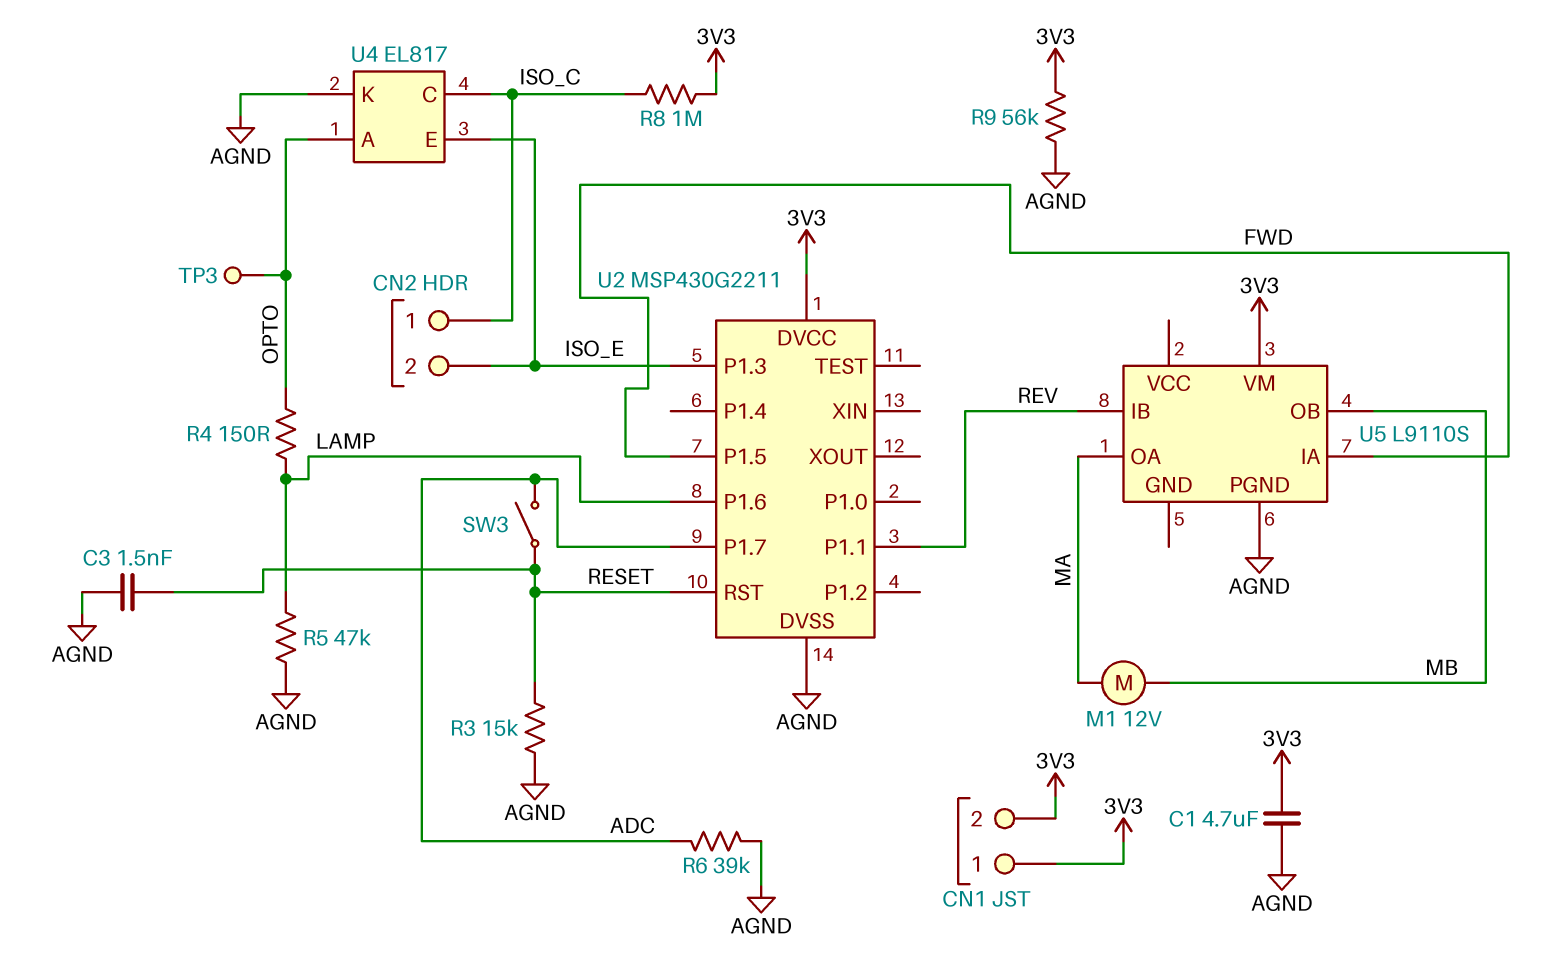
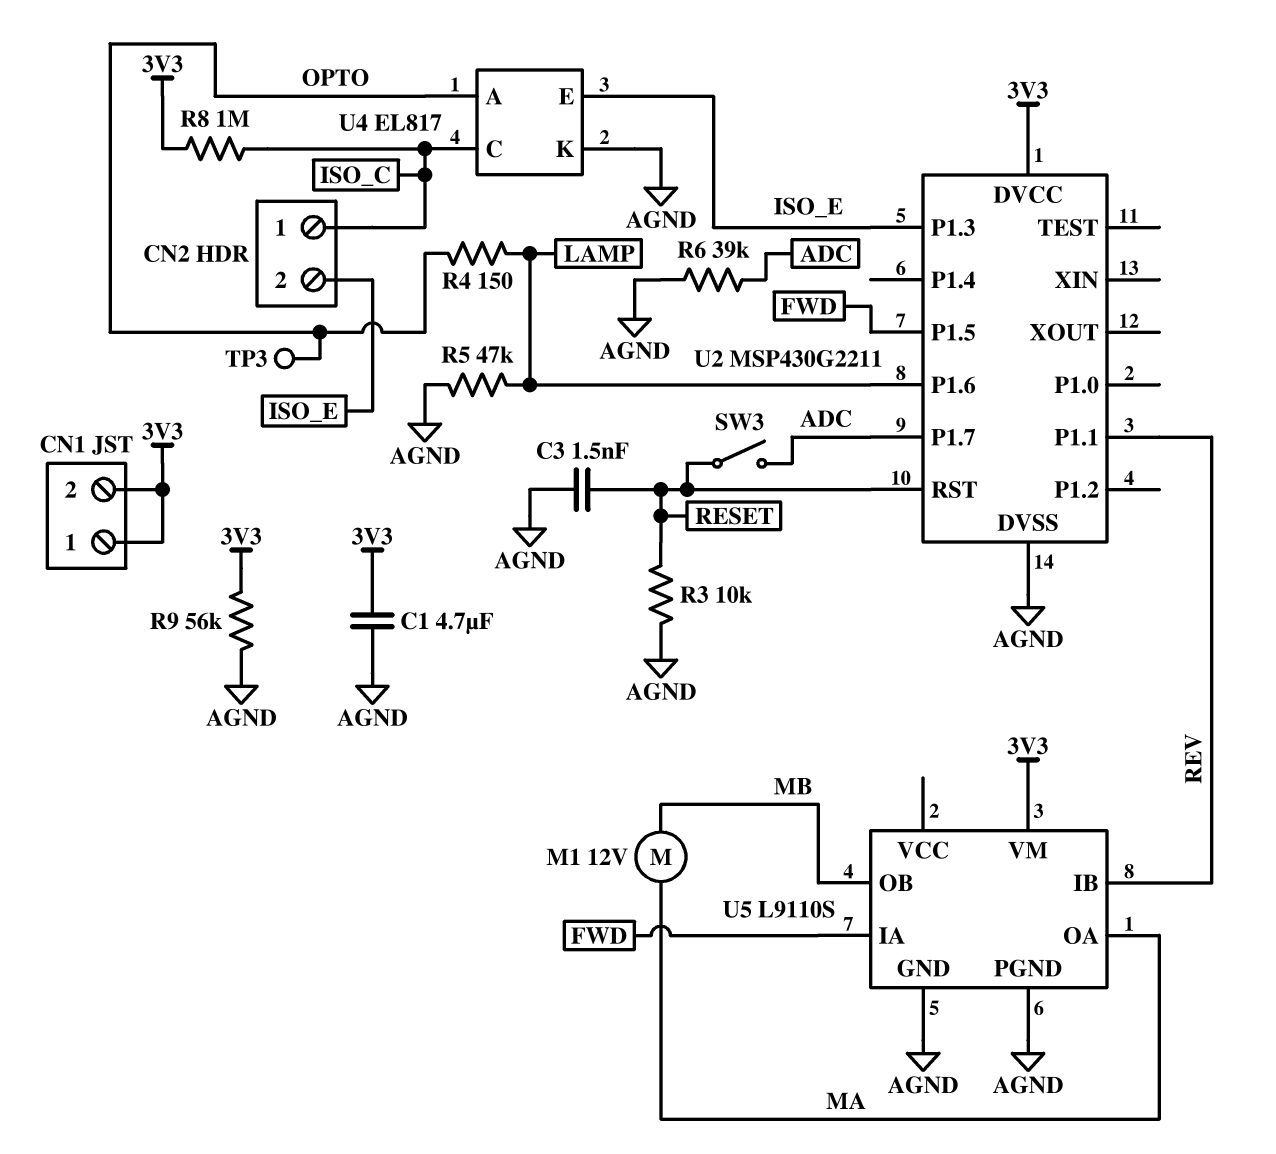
R3: 15k (AGND, RESET) -> 10k (AGND, RESET)
U5 pin GND: none -> AGND

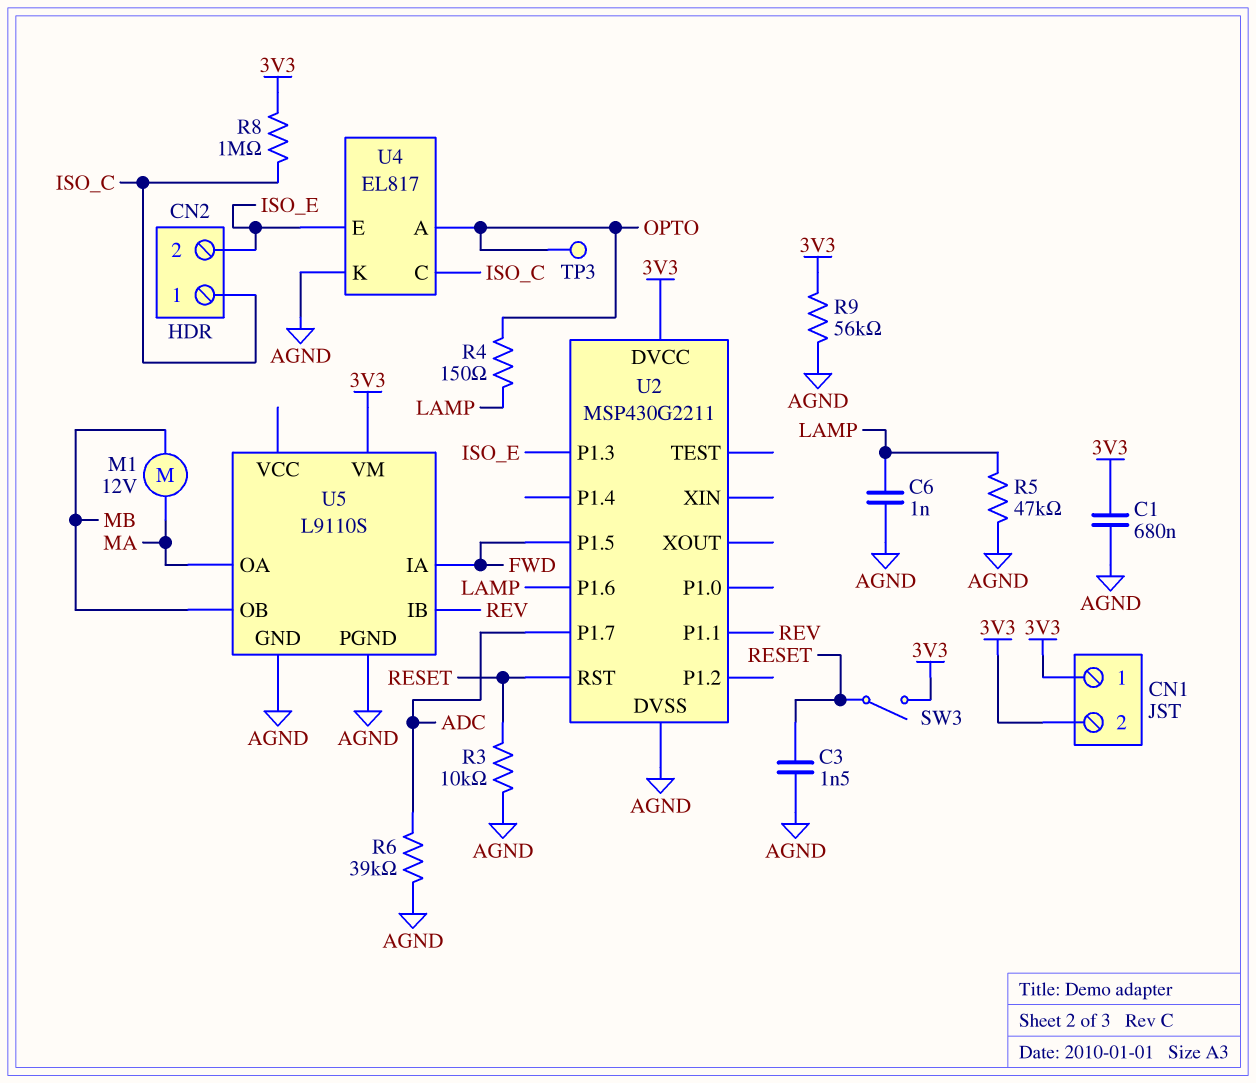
C1: 4.7uF (3V3, AGND) -> 680nF (3V3, AGND)
C6: none -> 1nF (AGND, LAMP)
SW3: switch (ADC, RESET) -> switch (3V3, RESET)

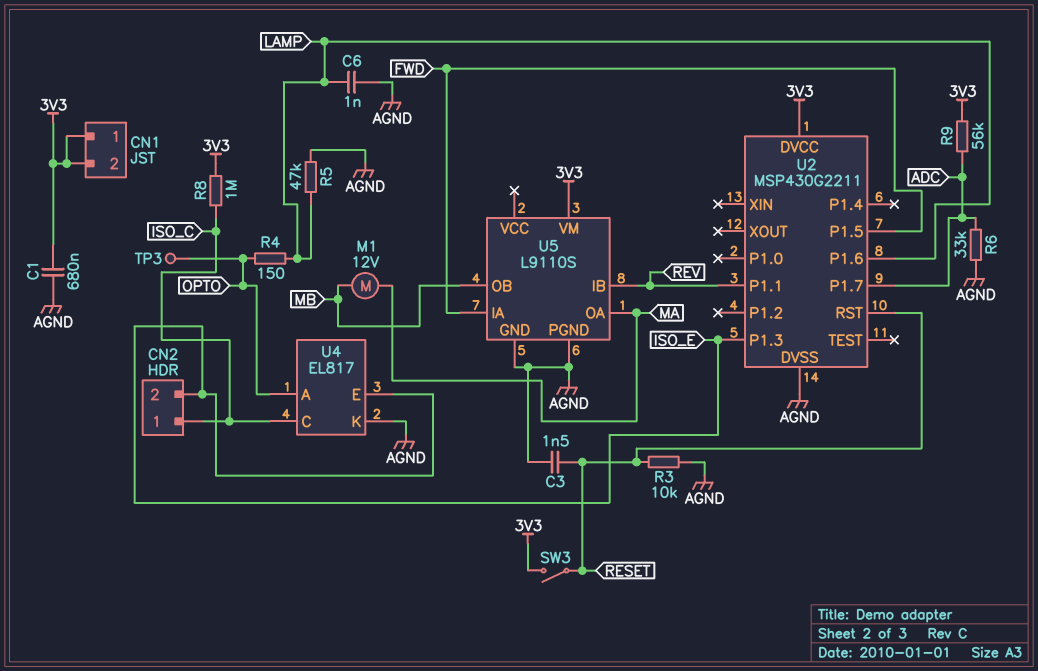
R6: 39k (ADC, AGND) -> 33k (ADC, AGND)
R9: 56k (3V3, AGND) -> 56k (3V3, ADC)

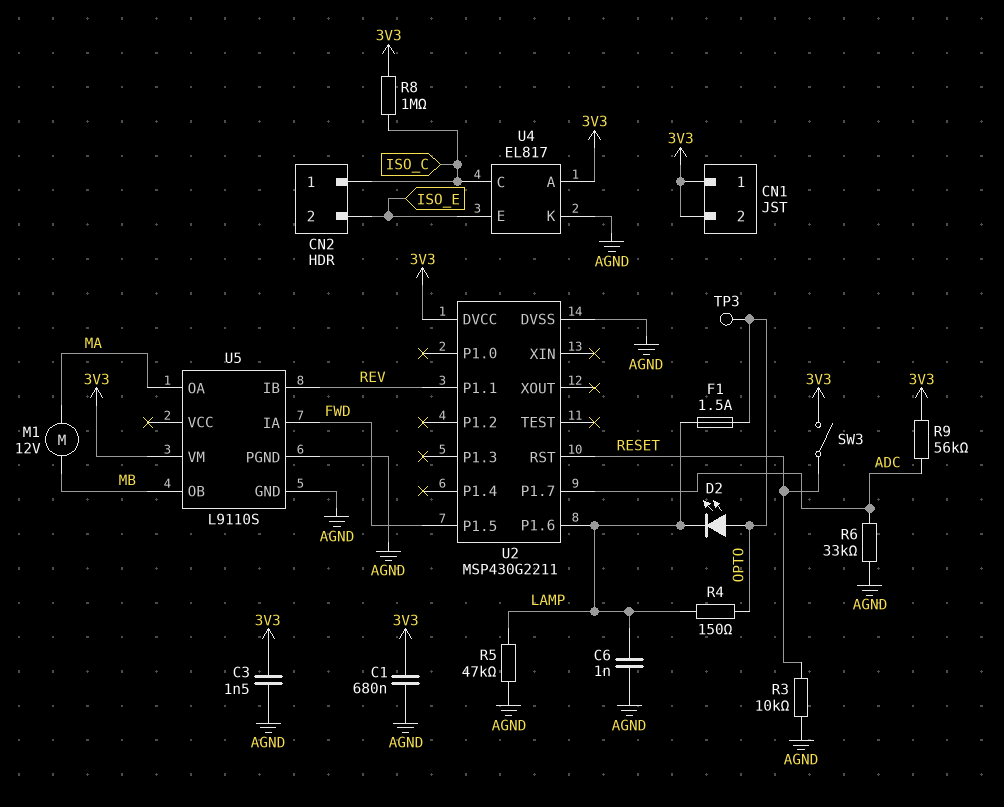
C3: 1.5nF (AGND, RESET) -> 1.5nF (3V3, AGND)
D2: none -> LED (A OPTO, K LAMP)
F1: none -> 1.5A (LAMP, OPTO)
U2 pin P1.3: ISO_E -> none
U4 pin A: OPTO -> 3V3

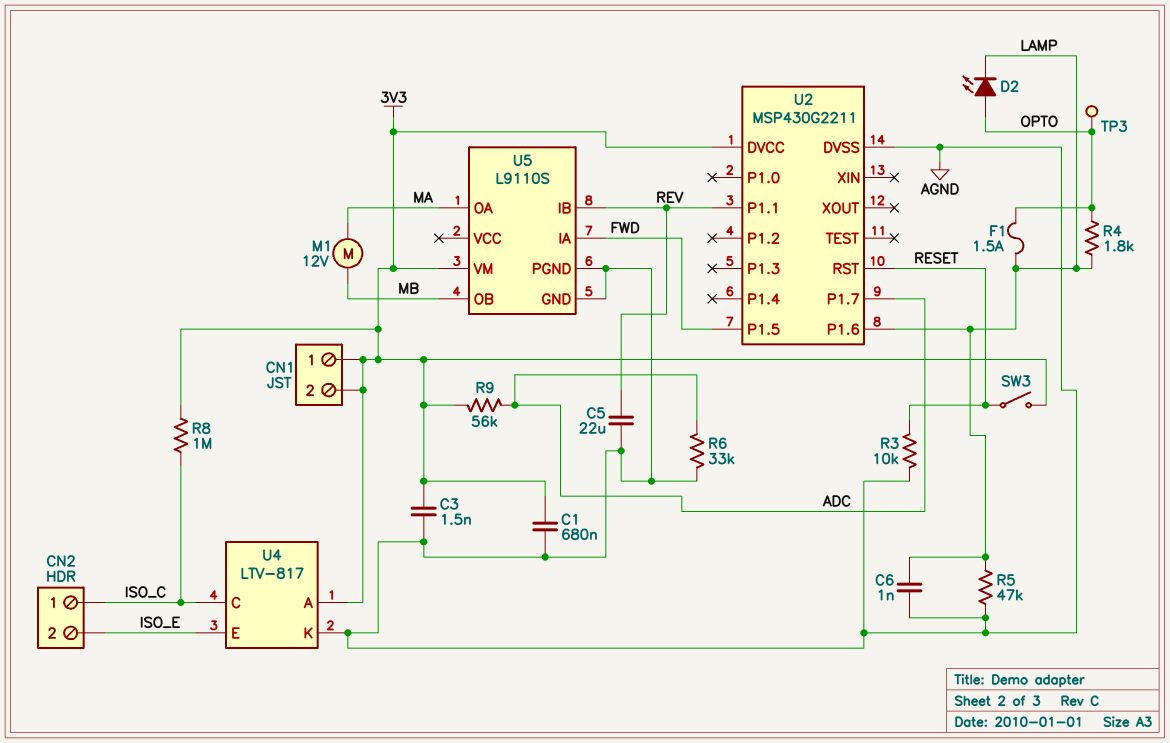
C5: none -> 22uF (AGND, REV)
R4: 150 (LAMP, OPTO) -> 1.8k (LAMP, OPTO)
U4: EL817 -> LTV-817

